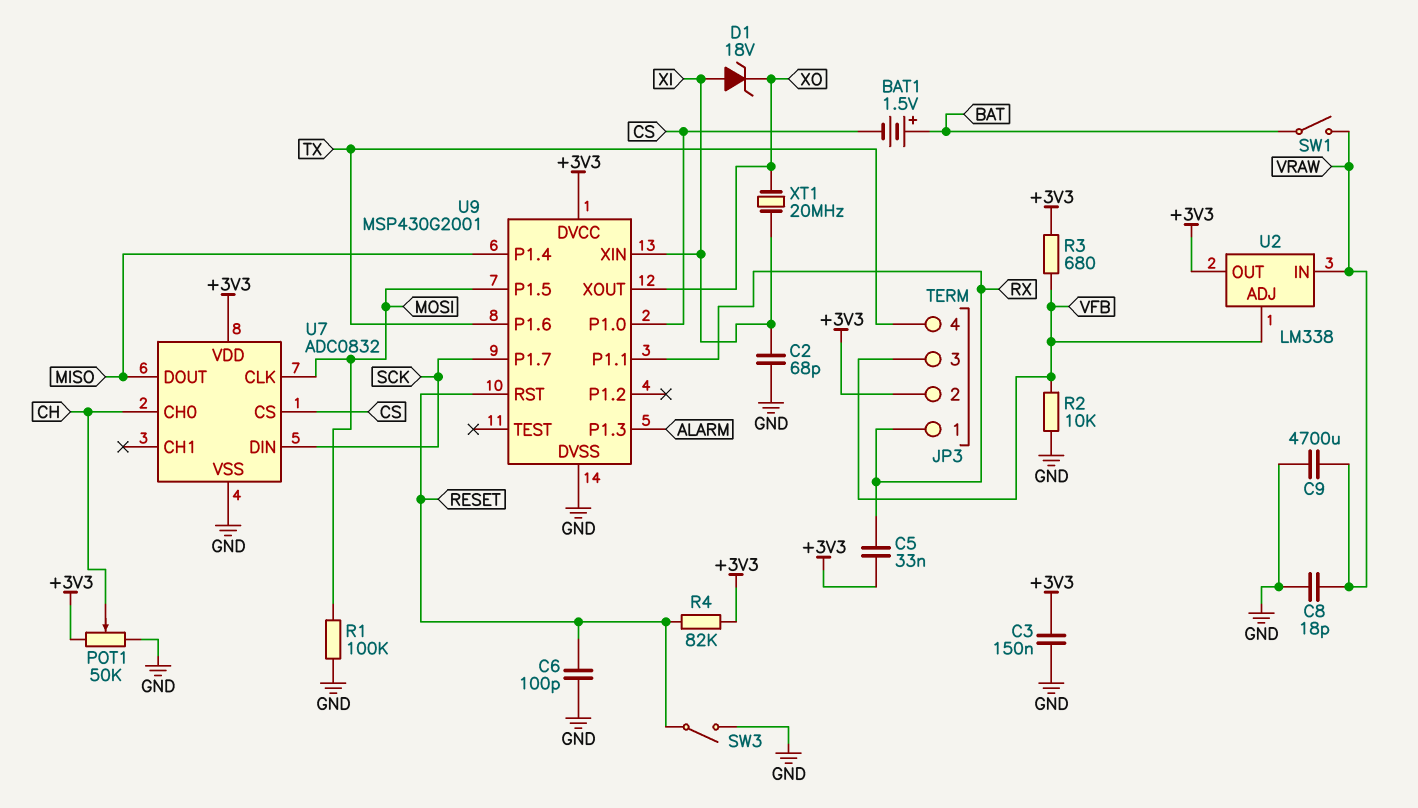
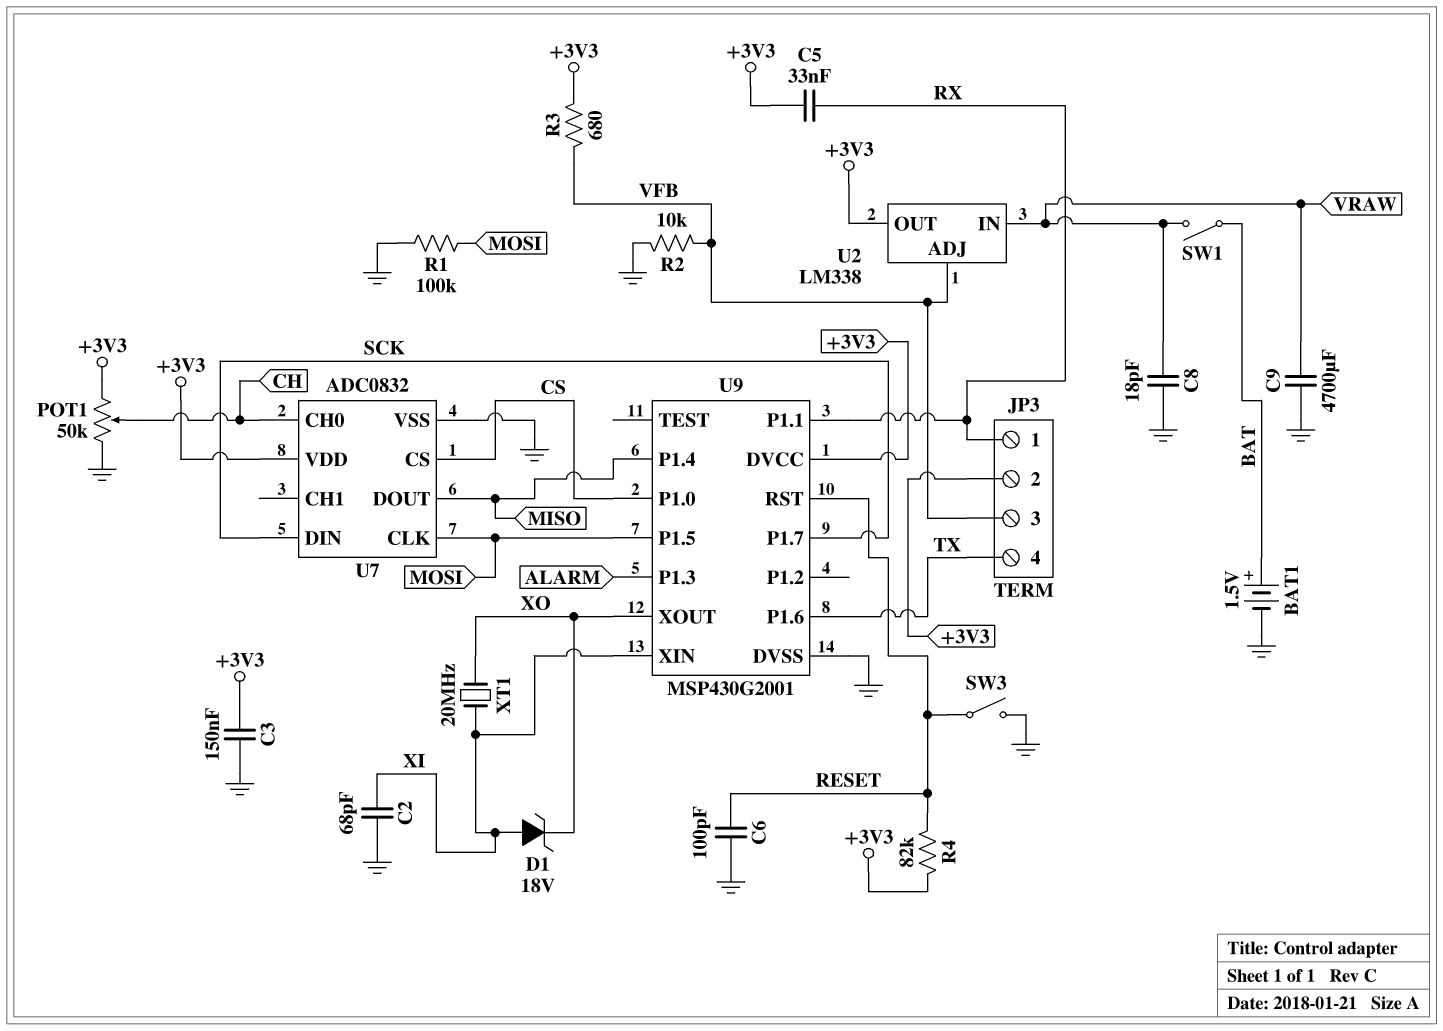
BAT1: 1.5V (plus BAT, minus CS) -> 1.5V (plus BAT, minus GND)

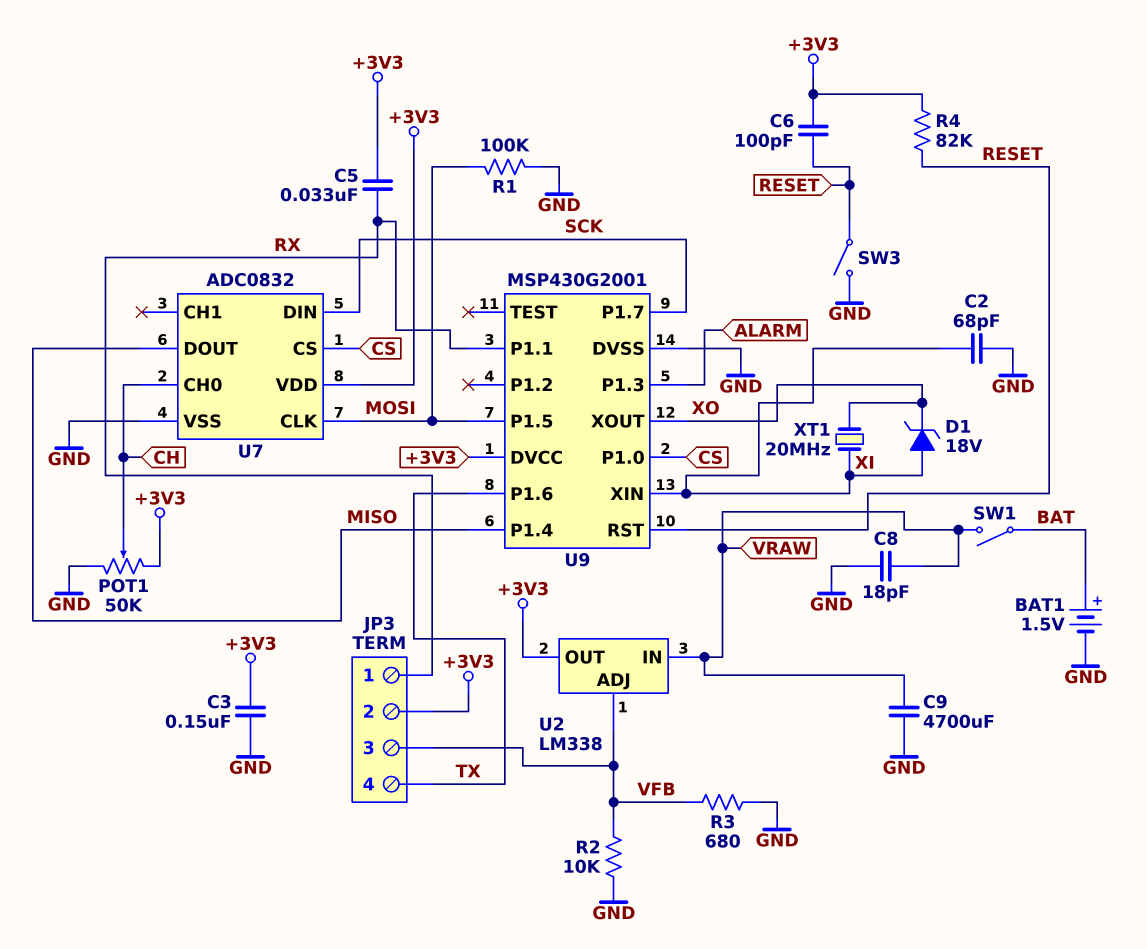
C6: 100pF (GND, RESET) -> 100pF (+3V3, RESET)
R3: 680 (+3V3, VFB) -> 680 (GND, VFB)

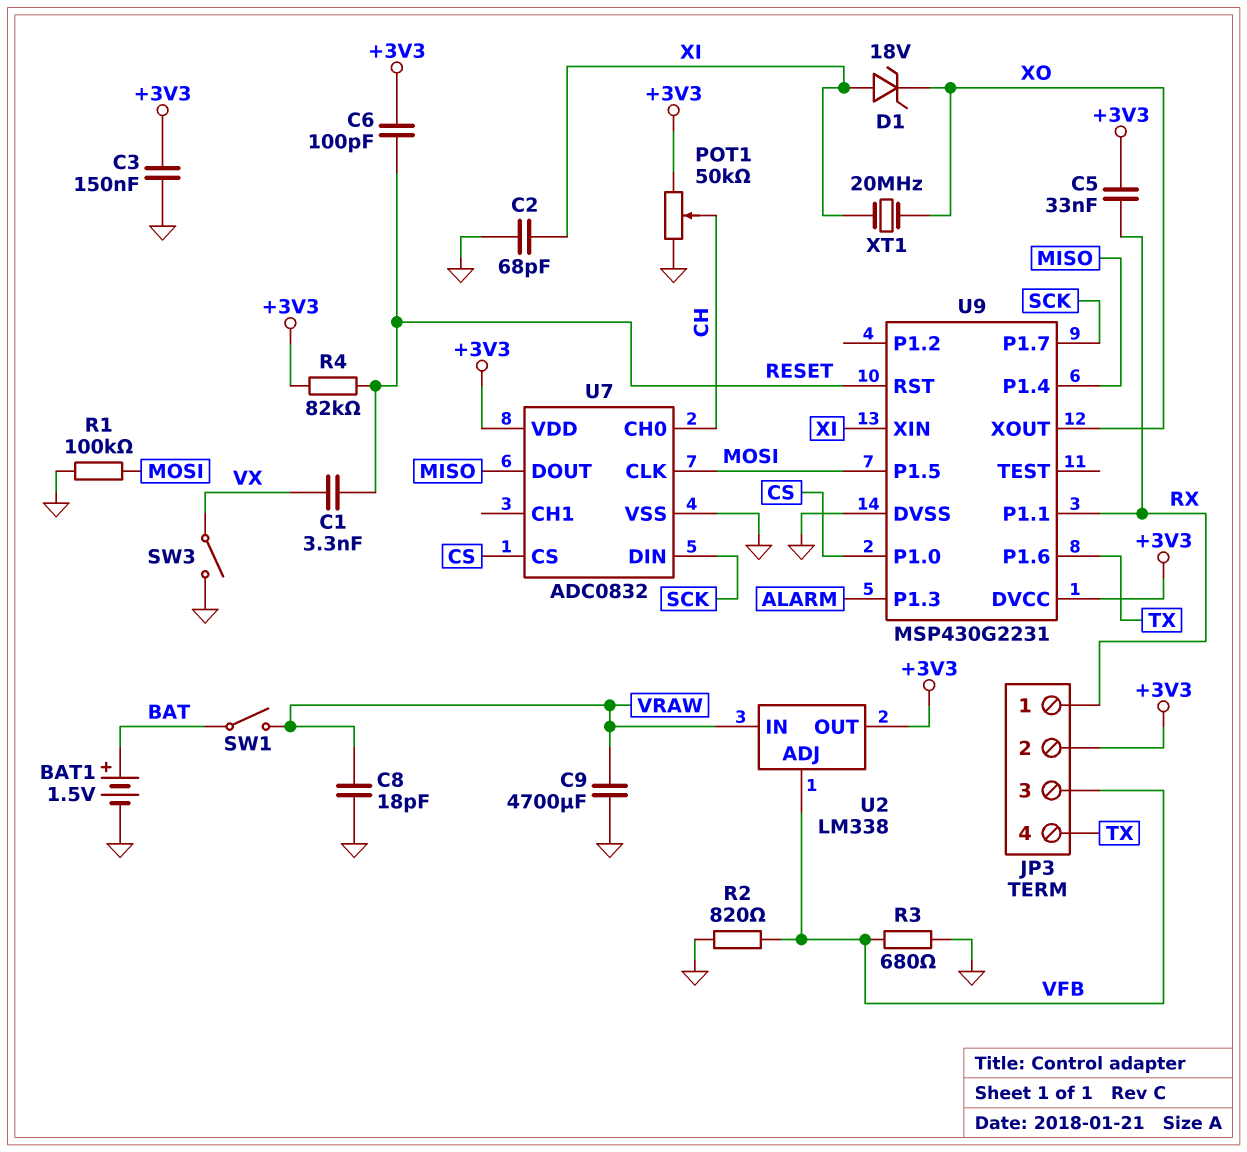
C1: none -> 3.3nF (RESET, VX)
R2: 10k (GND, VFB) -> 820 (GND, VFB)
SW3: switch (GND, RESET) -> switch (GND, VX)
U9: MSP430G2001 -> MSP430G2231

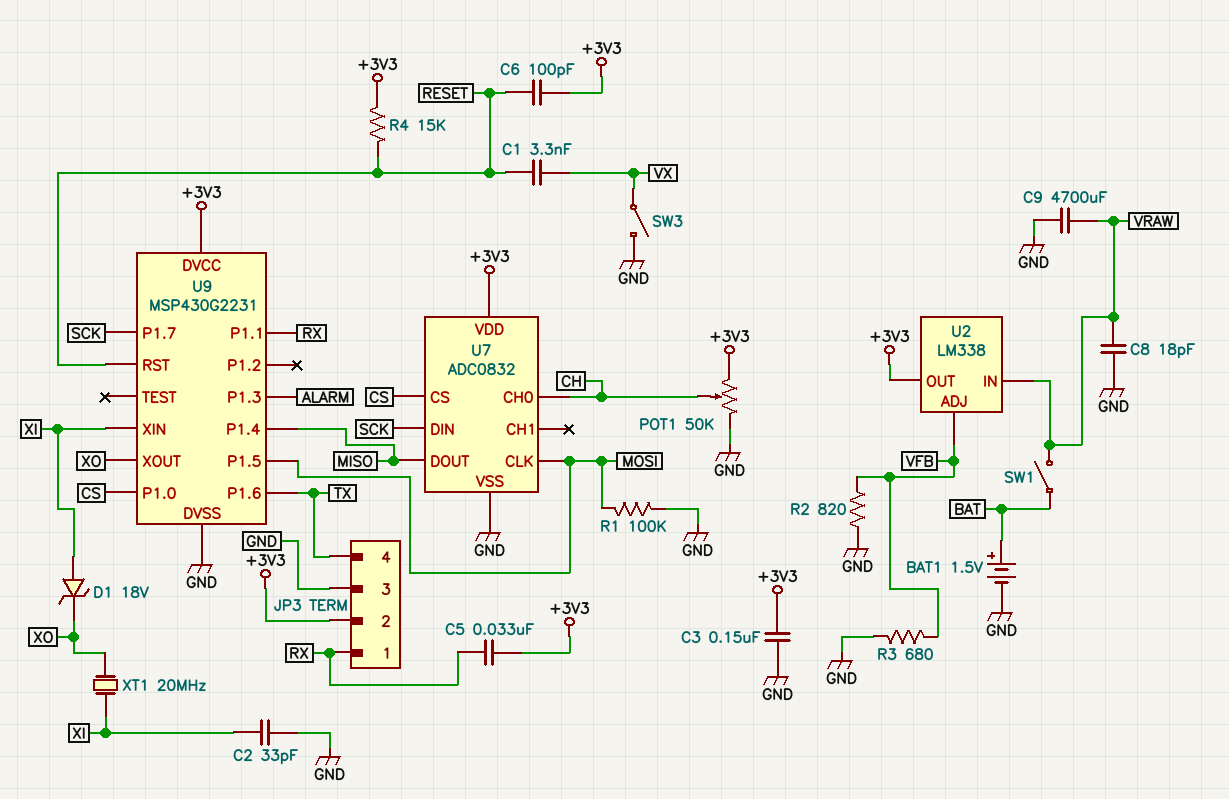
C2: 68pF (GND, XI) -> 33pF (GND, XI)
JP3 pin 3: VFB -> GND
R4: 82k (+3V3, RESET) -> 15k (+3V3, RESET)

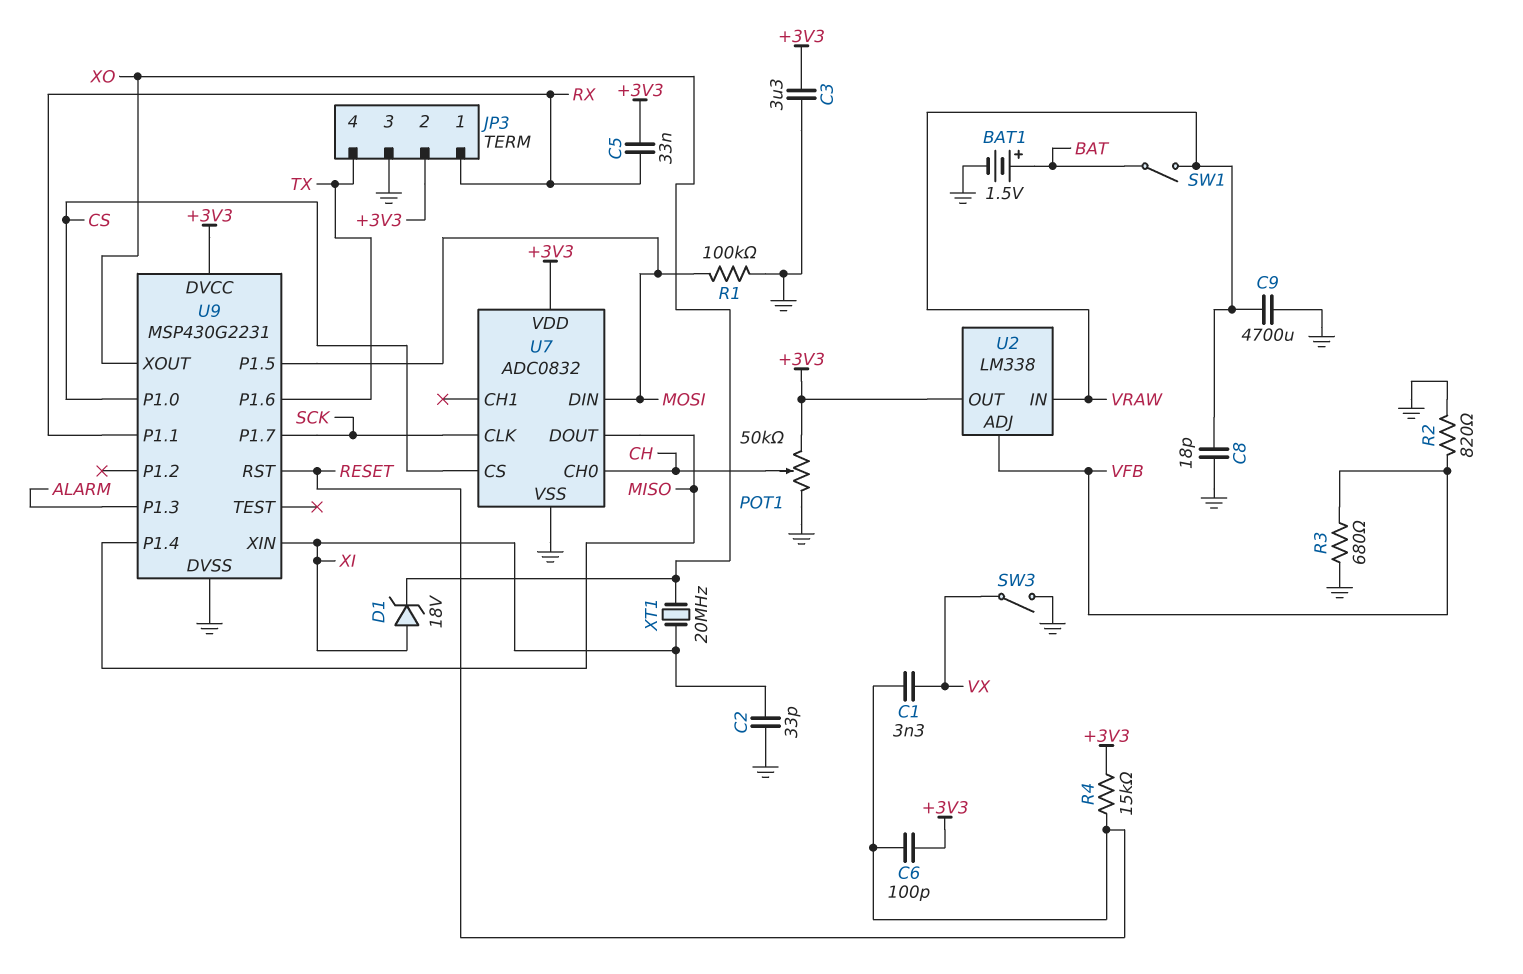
C3: 150nF (+3V3, GND) -> 3.3uF (+3V3, GND)
U7 pin CLK: MOSI -> SCK
U7 pin DIN: SCK -> MOSI

